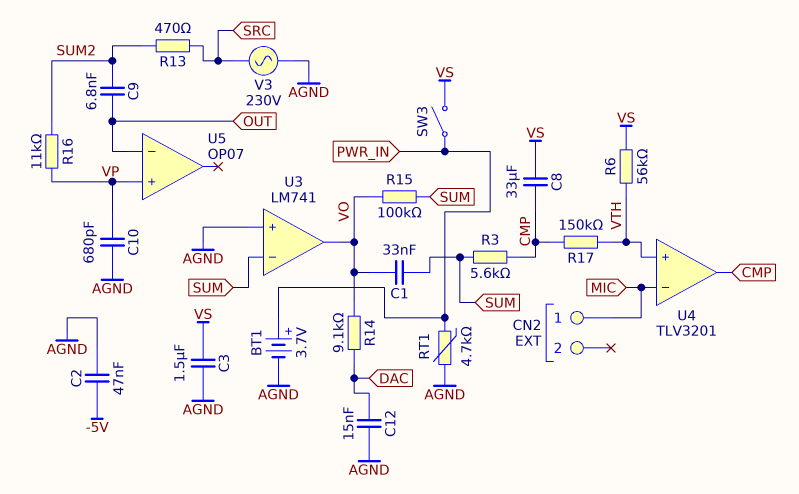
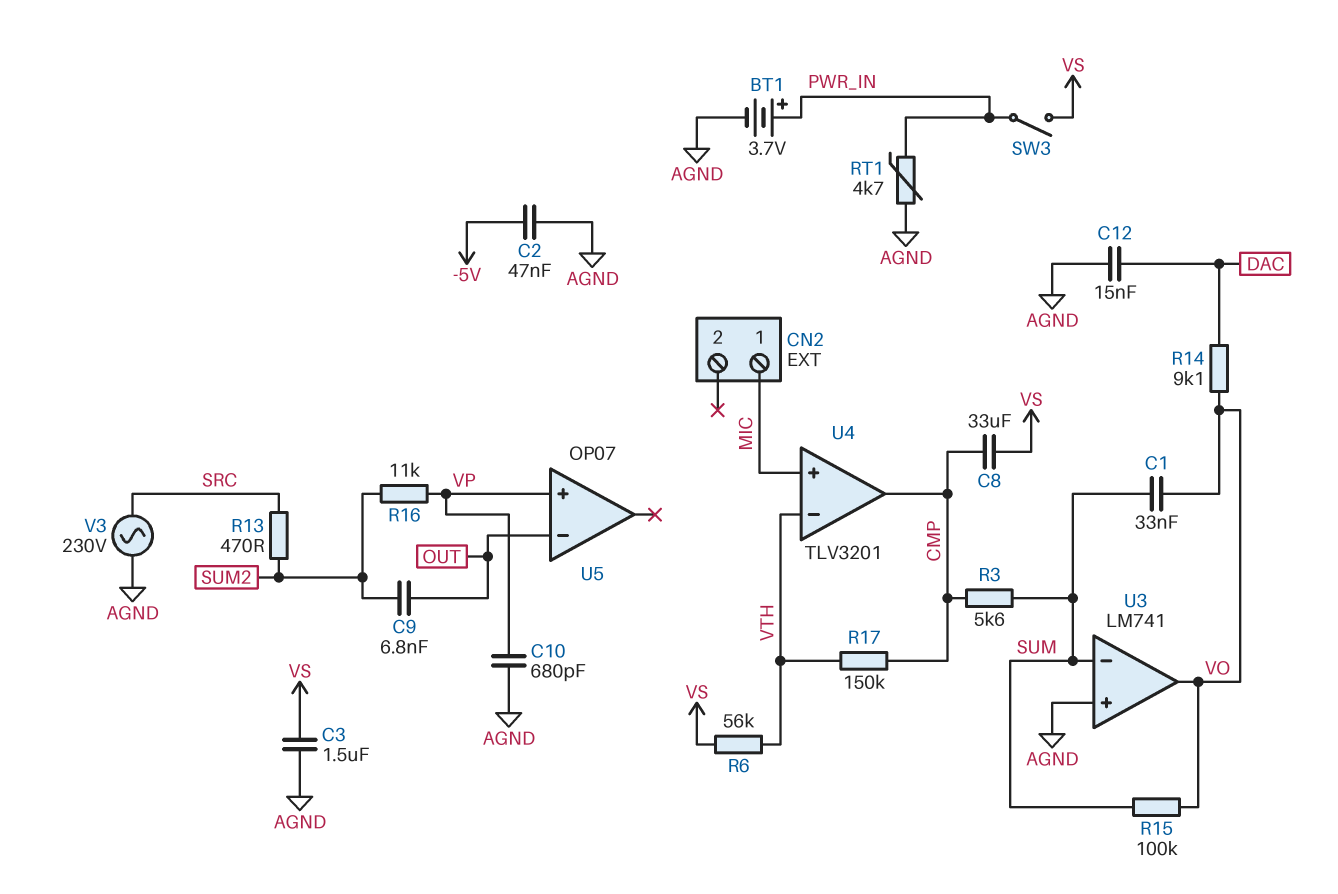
U4 pin in+: VTH -> MIC
U4 pin in-: MIC -> VTH

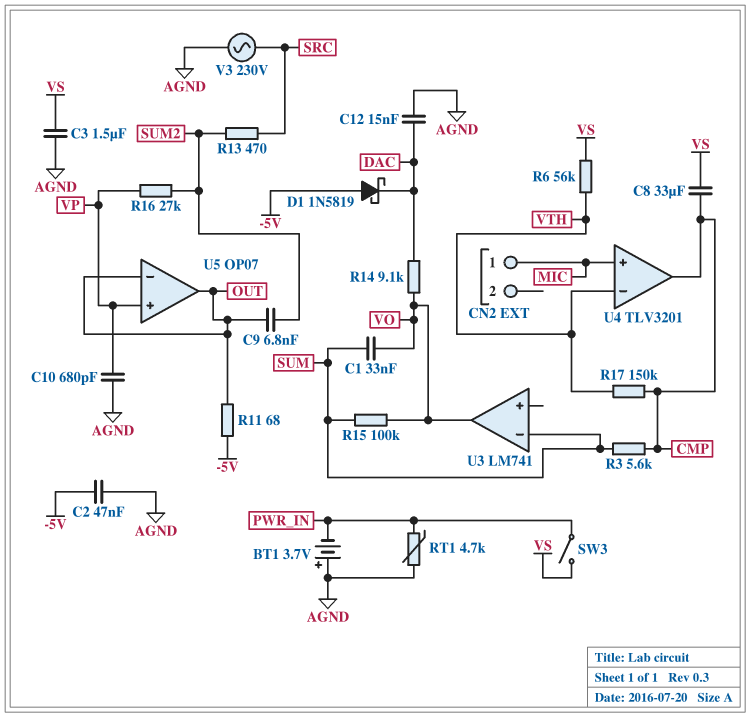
BT1: 3.7V (plus PWR_IN, minus AGND) -> 3.7V (plus AGND, minus PWR_IN)
D1: none -> schottky 1N5819 (A -5V, K DAC)
R11: none -> 68 (-5V, OUT)
R16: 11k (SUM2, VP) -> 27k (SUM2, VP)
U3 pin in+: AGND -> none
U5 pin out: none -> OUT

